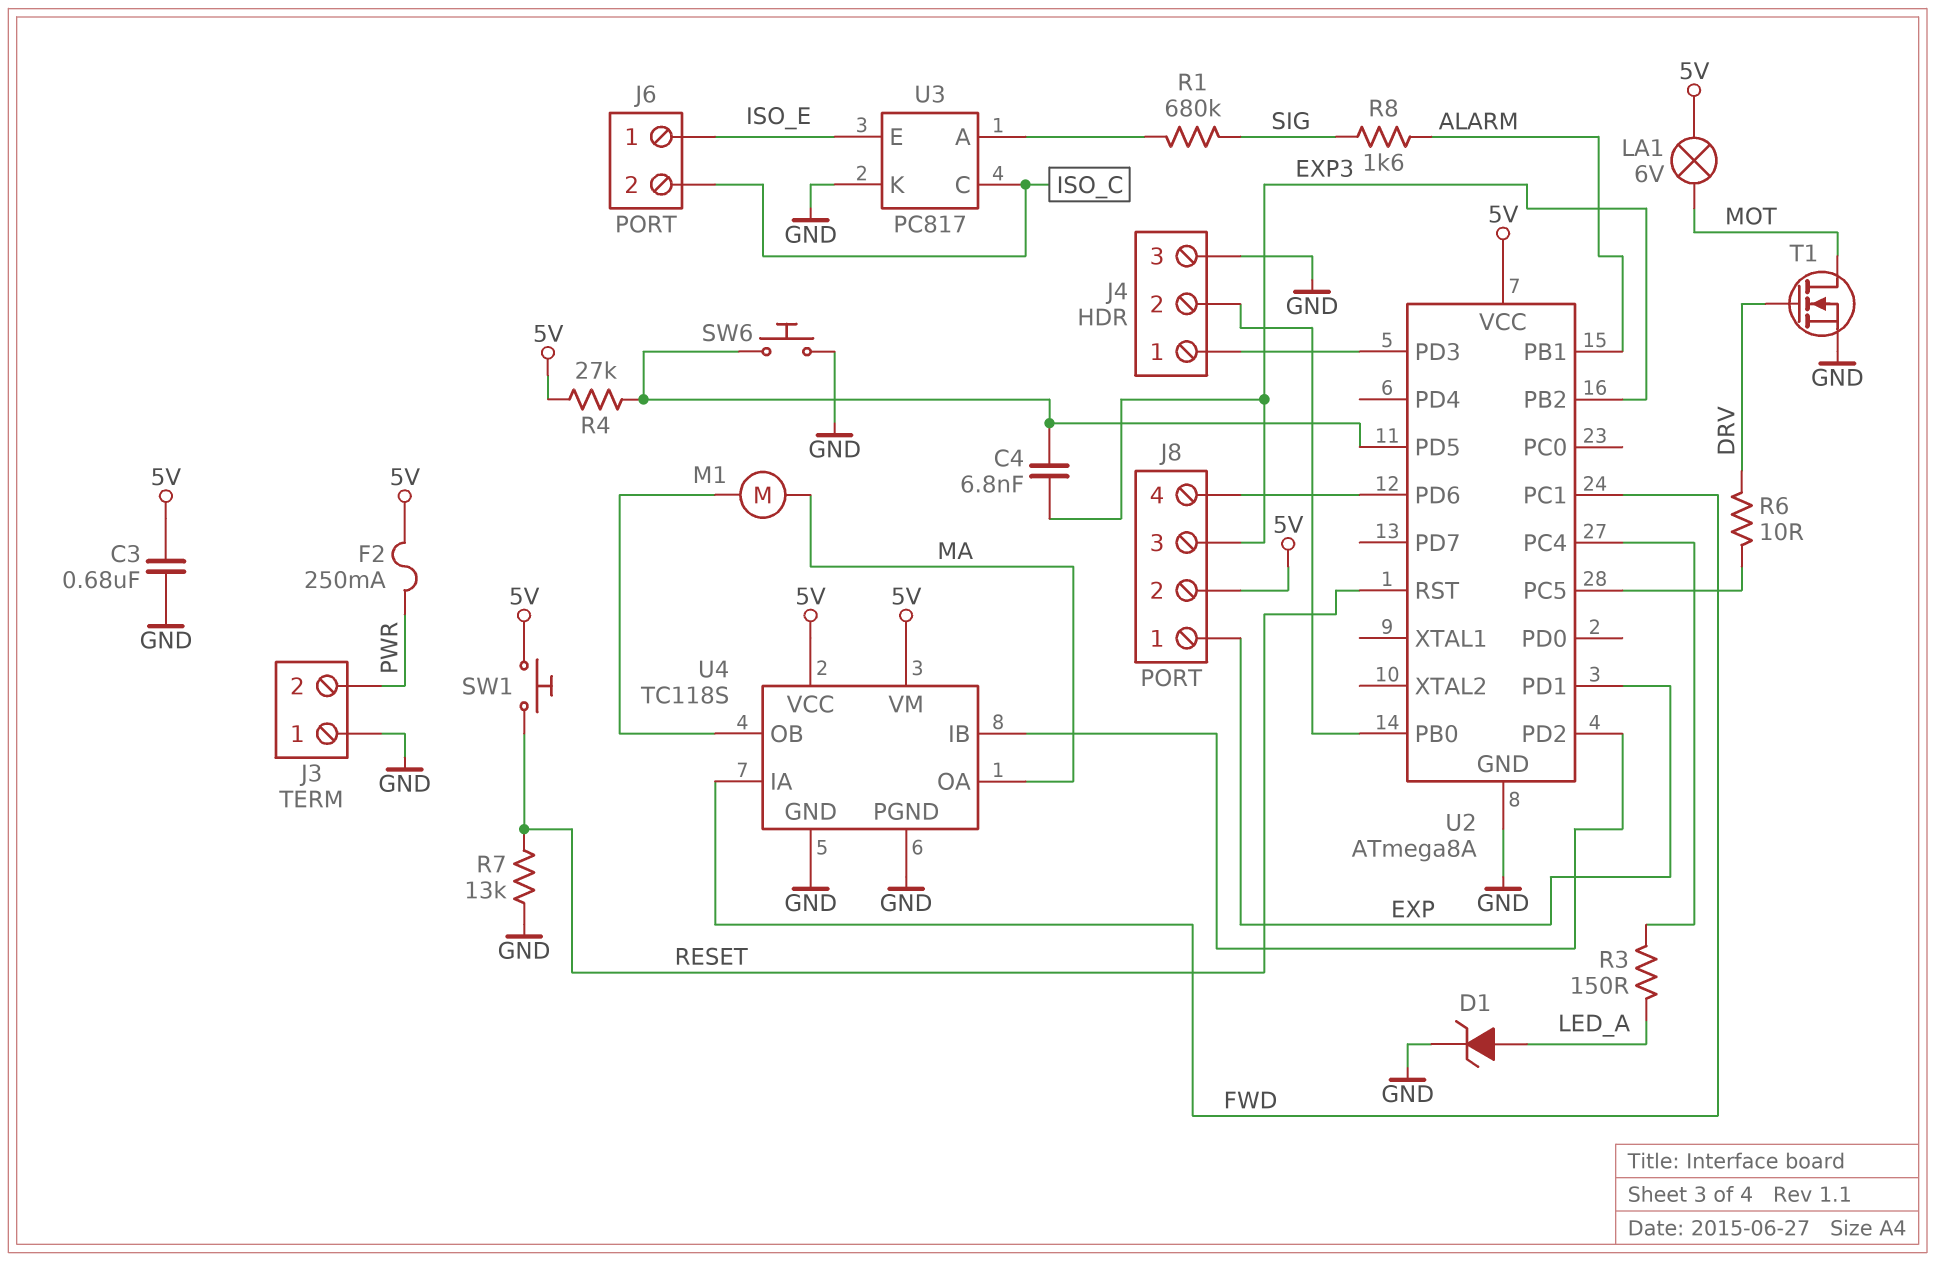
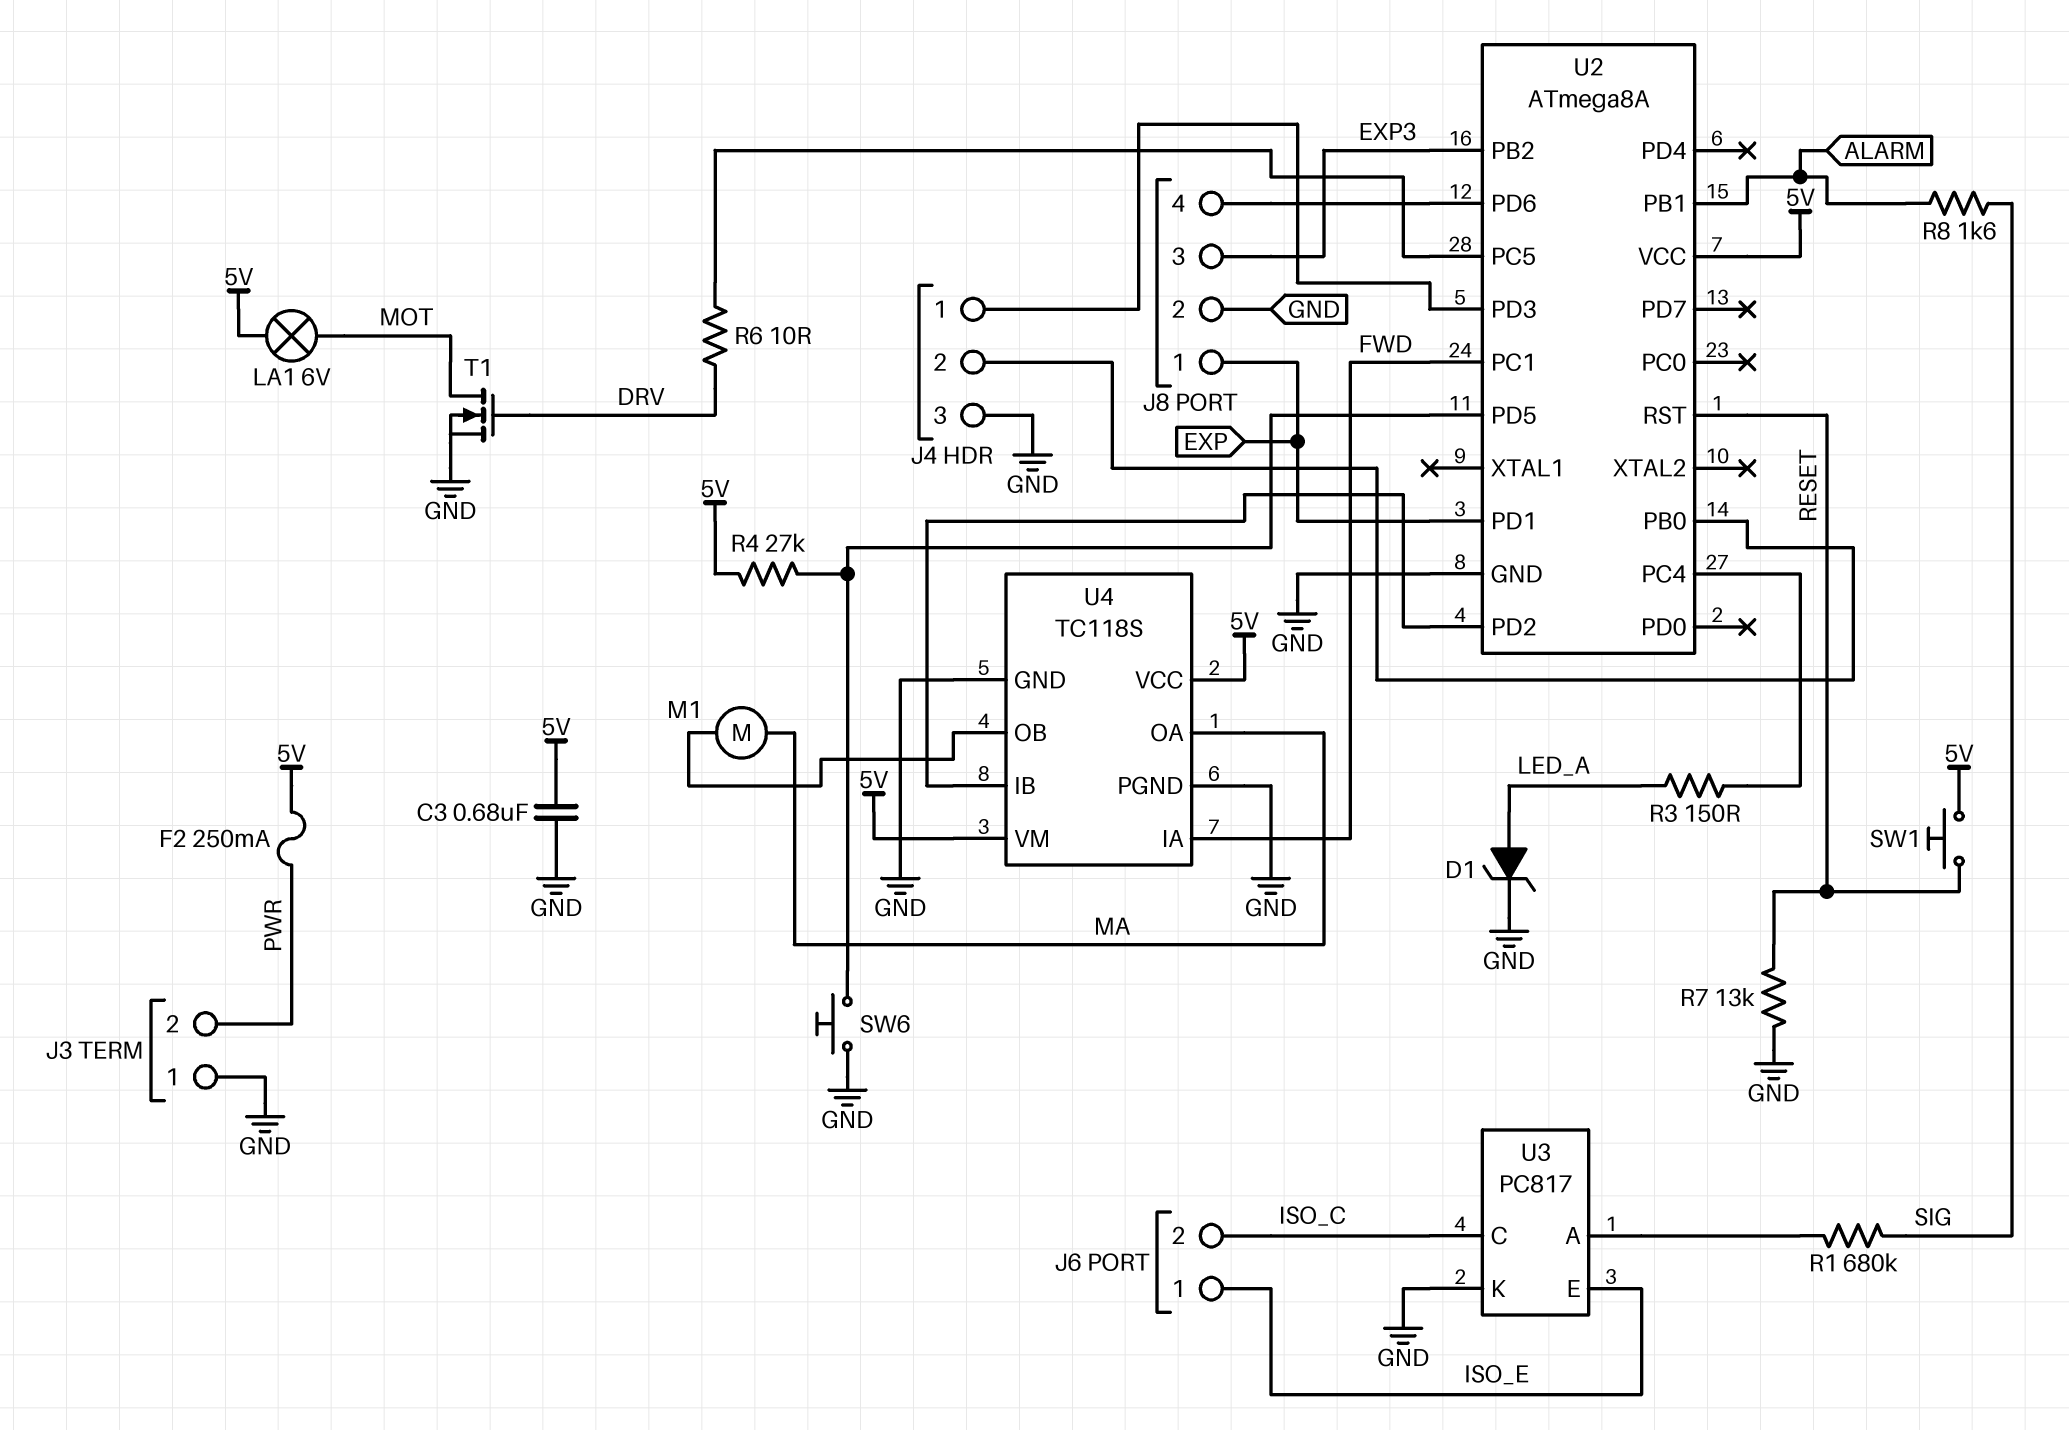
C4: 6.8nF (EXP3, U2/PD5) -> none
J8 pin 2: 5V -> GND

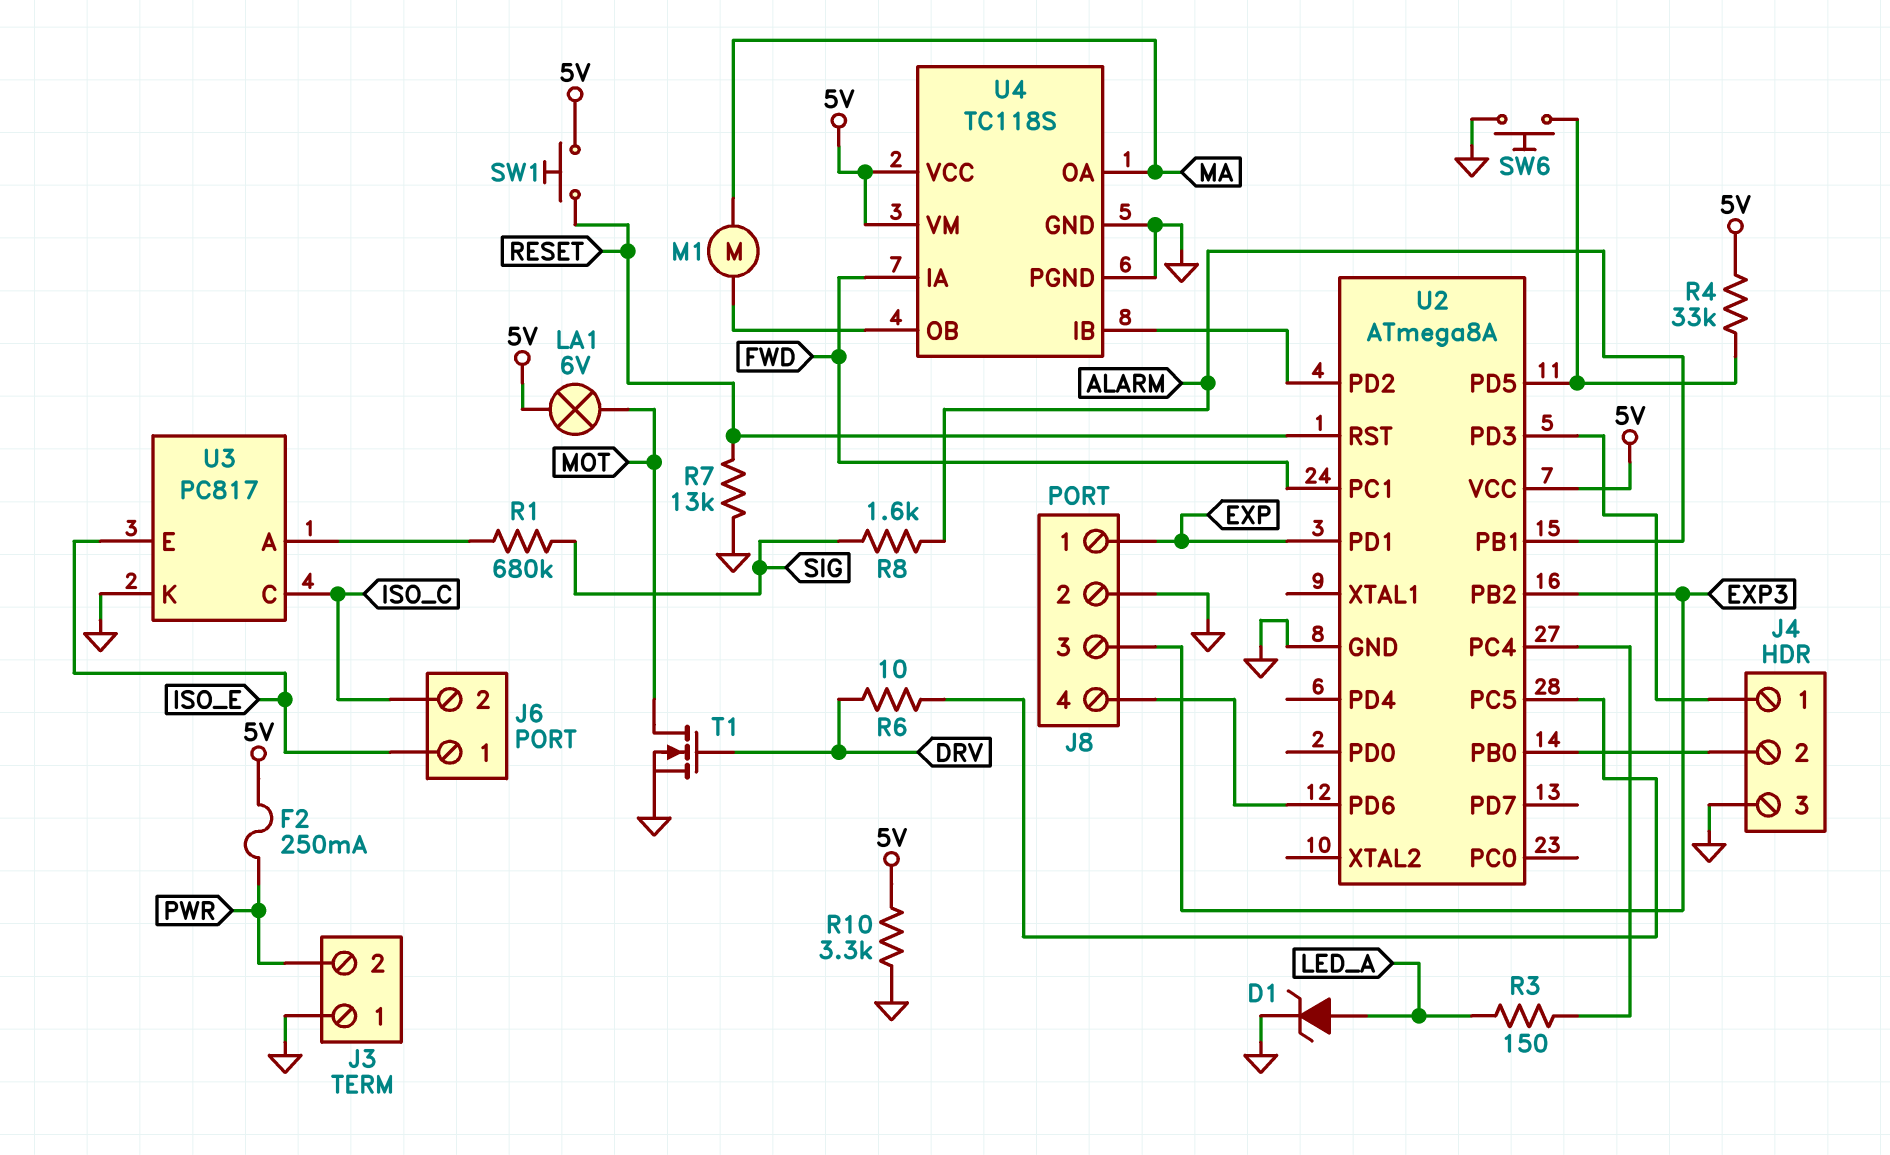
C3: 680nF (5V, GND) -> none
R4: 27k (5V, U2/PD5) -> 33k (5V, U2/PD5)
R10: none -> 3.3k (5V, GND)

